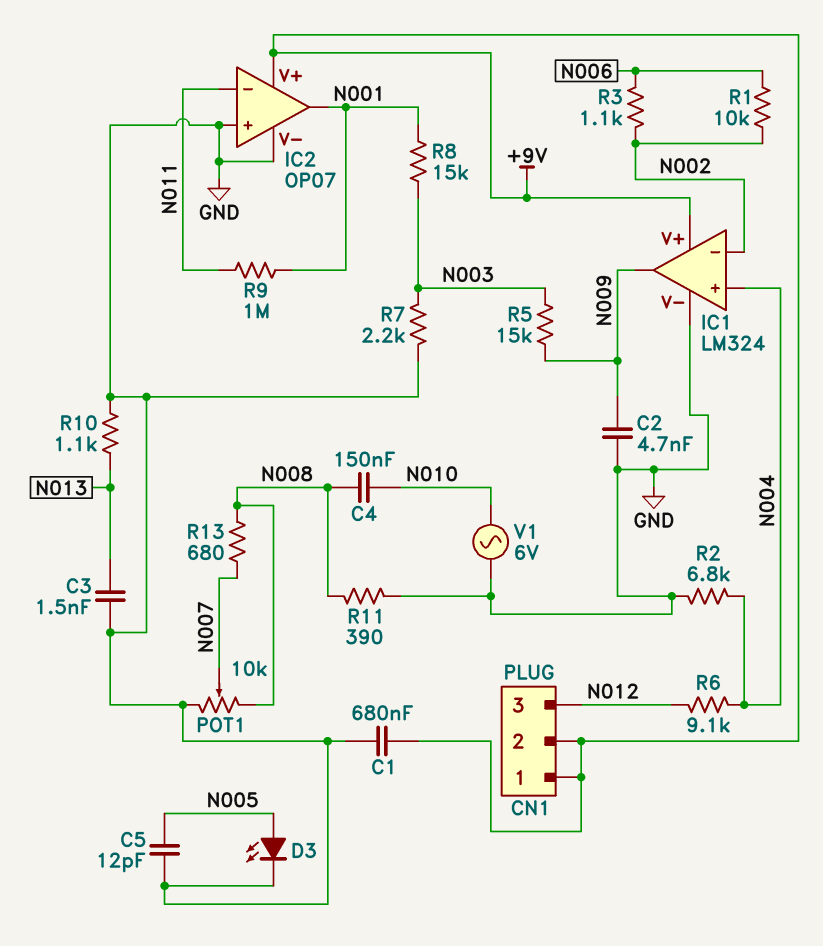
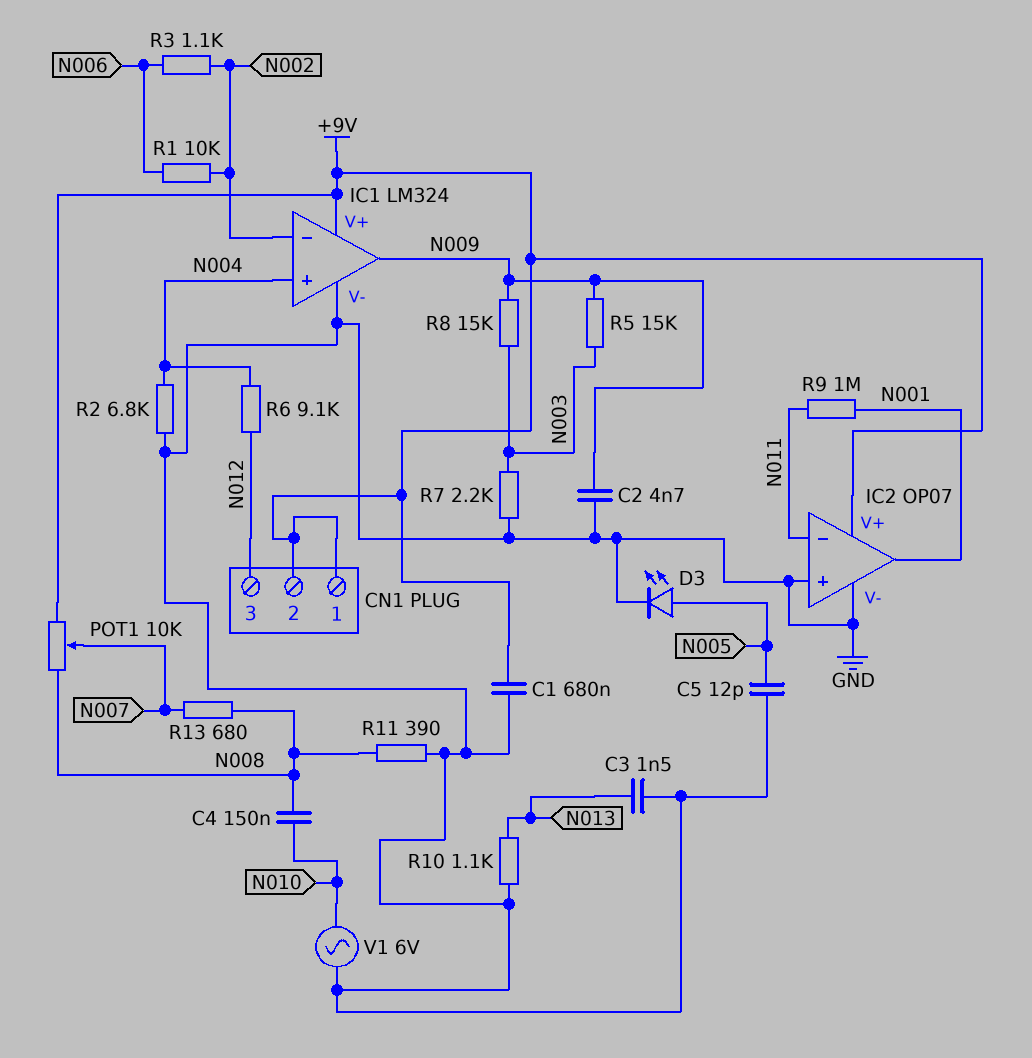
POT1: 10k (GND, N008, wiper N007) -> 10k (+9V, N008, wiper N007)
R8: 15k (N001, N003) -> 15k (N003, N009)

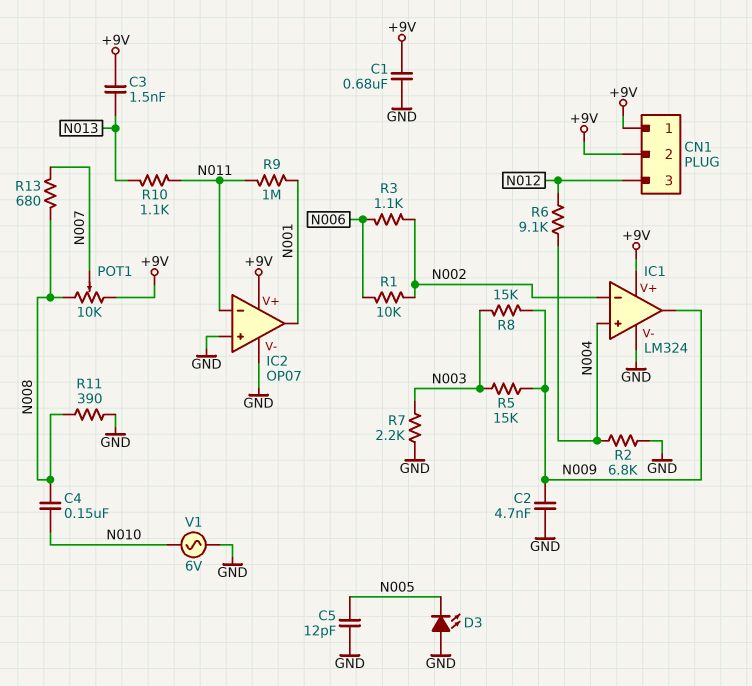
C3: 1.5nF (GND, N013) -> 1.5nF (+9V, N013)
D3: LED (A N005, K GND) -> LED (A GND, K N005)
R10: 1.1k (GND, N013) -> 1.1k (N011, N013)

